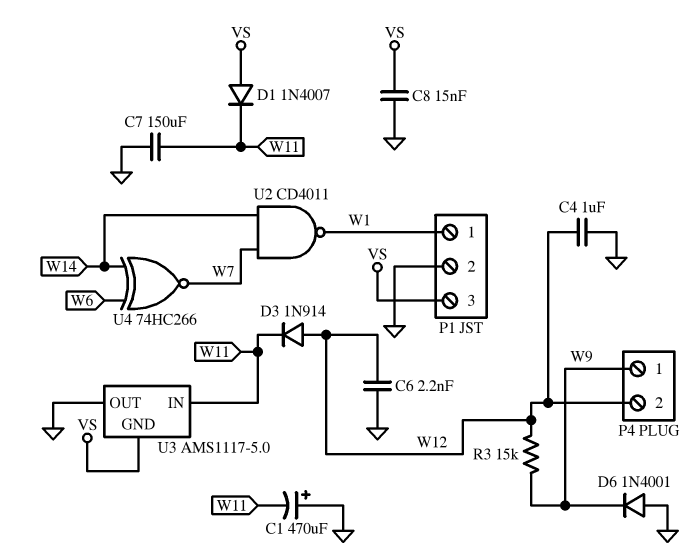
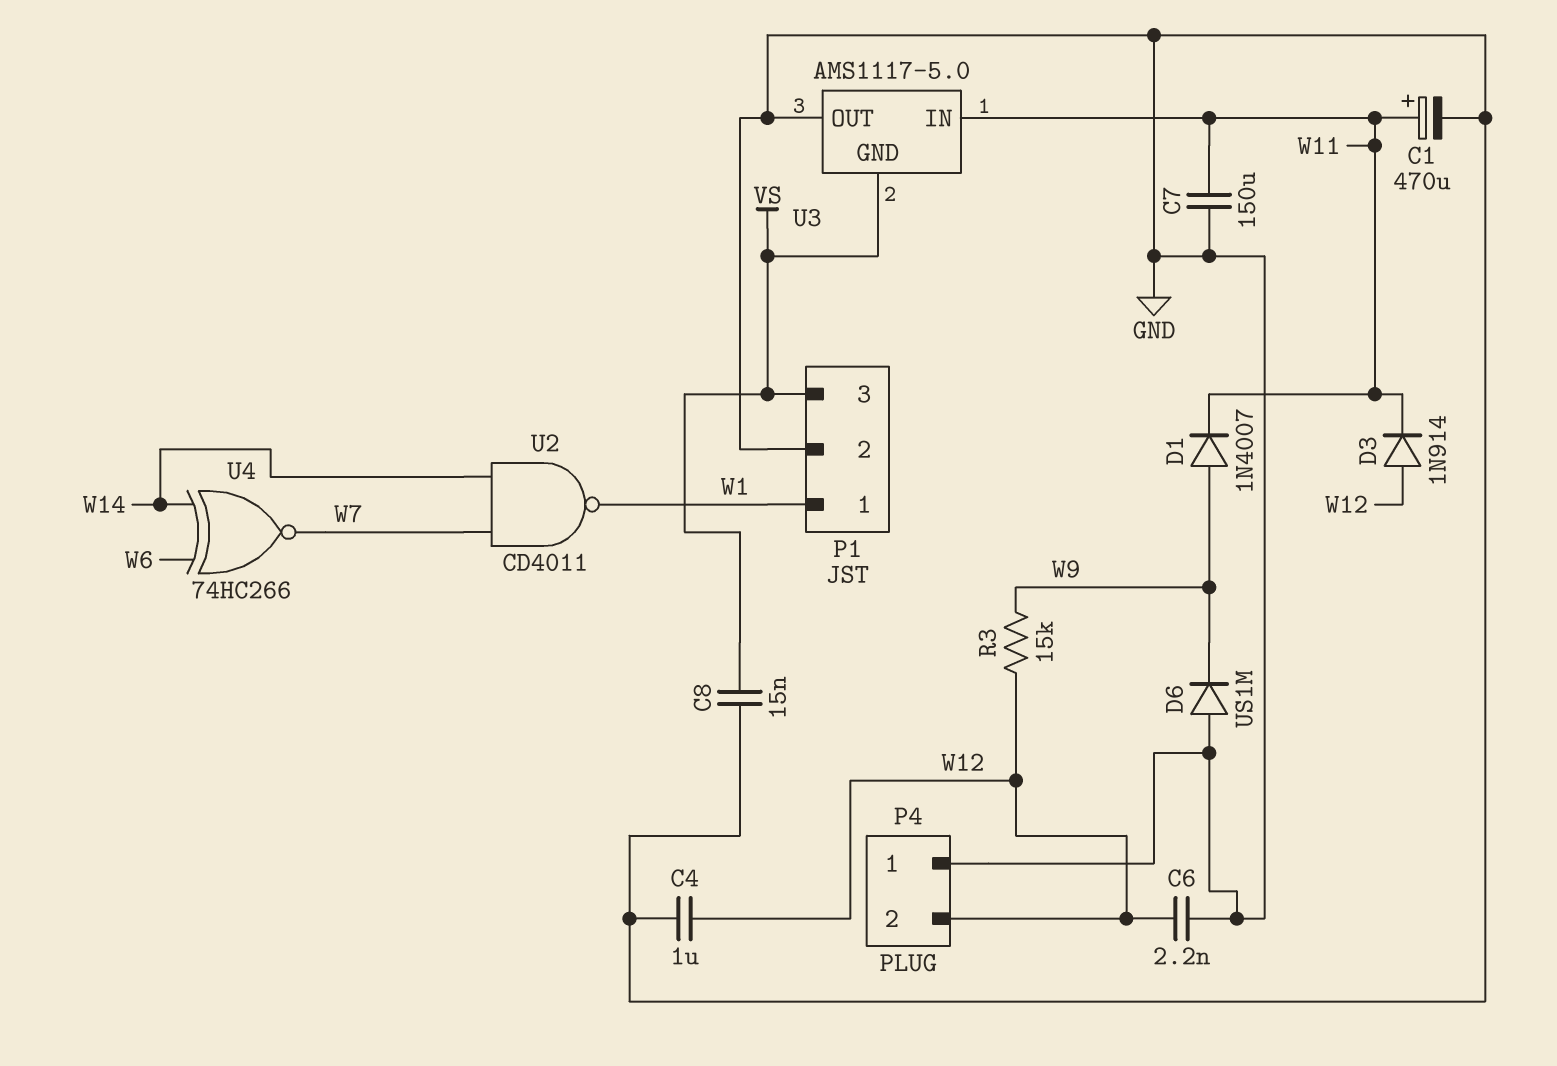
C1: 470uF (plus GND, minus W11) -> 470uF (plus W11, minus GND)
D1: diode 1N4007 (A VS, K W11) -> diode 1N4007 (A W9, K W11)
D6: diode 1N4001 (A GND, K W9) -> diode US1M (A GND, K W9)
P4 pin 1: W9 -> GND

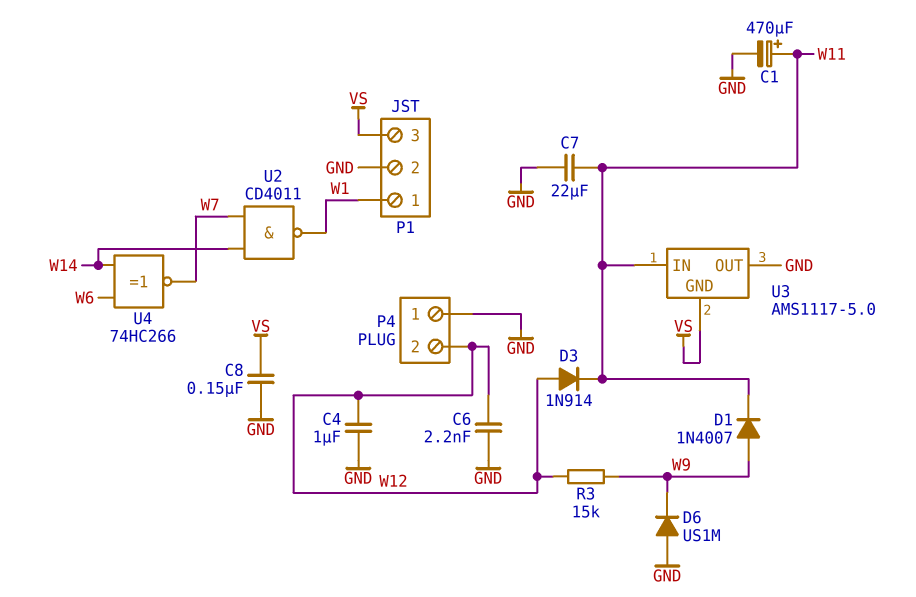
C7: 150uF (GND, W11) -> 22uF (GND, W11)
C8: 15nF (GND, VS) -> 150nF (GND, VS)

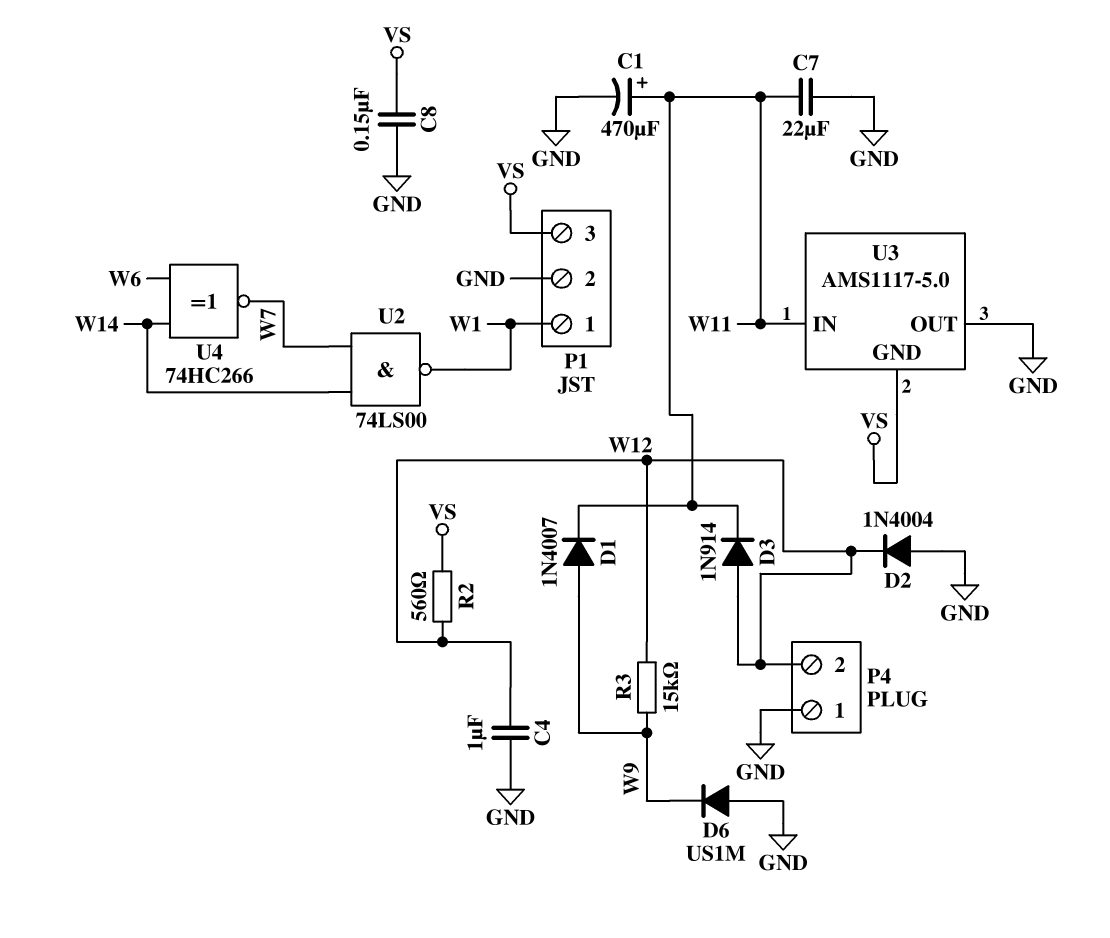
C6: 2.2nF (GND, W12) -> none
D2: none -> diode 1N4004 (A GND, K W12)
R2: none -> 560 (VS, W12)
U2: NAND CD4011 (in W7, in W14, out W1) -> NAND 74LS00 (in W7, in W14, out W1)

